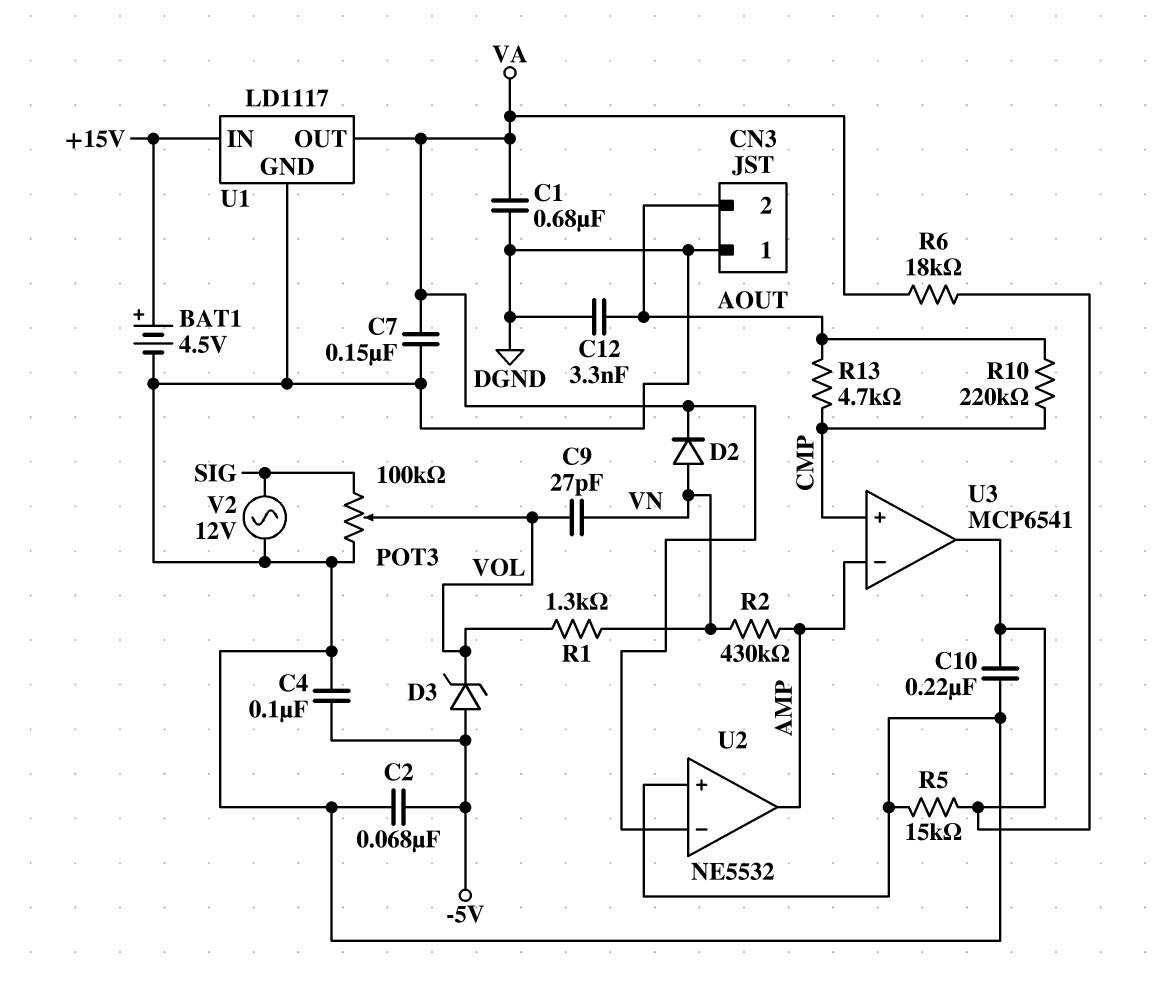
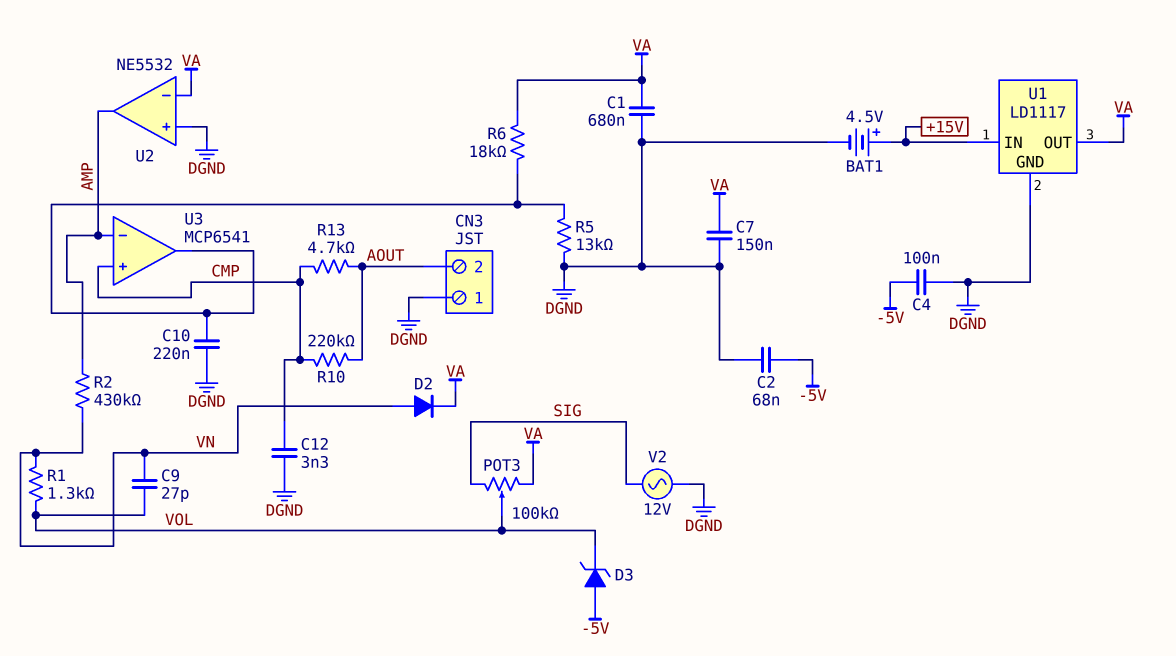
C12: 3.3nF (AOUT, DGND) -> 3.3nF (CMP, DGND)
POT3: 100k (DGND, SIG, wiper VOL) -> 100k (SIG, VA, wiper VOL)
R5: 15k (DGND, U3/out) -> 13k (DGND, U3/out)

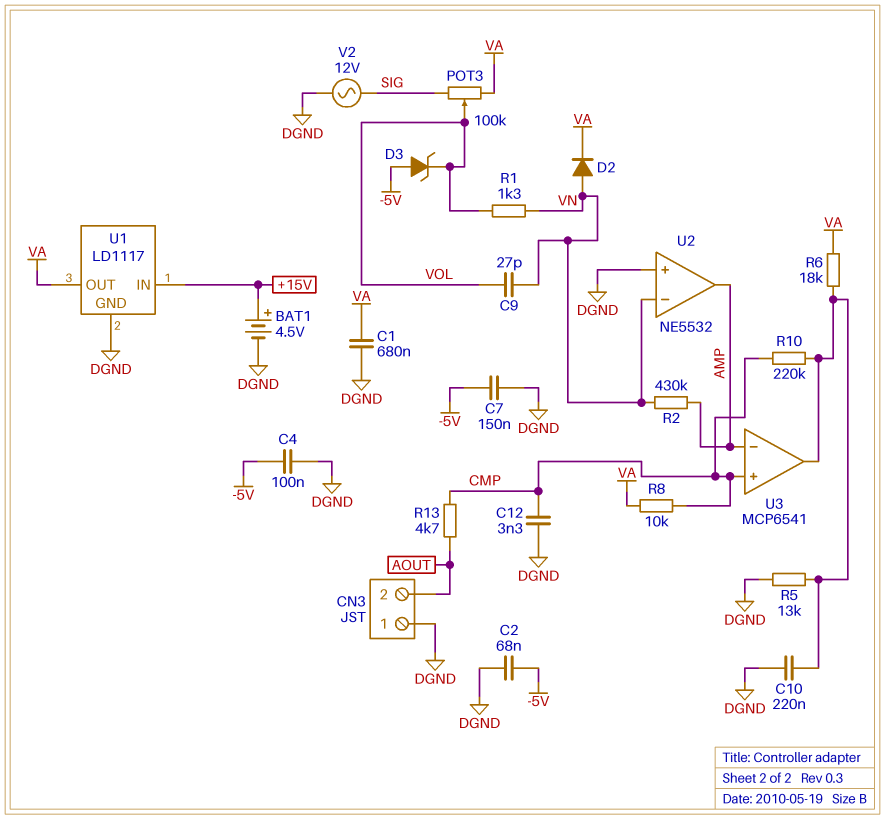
C7: 150nF (DGND, VA) -> 150nF (-5V, DGND)
R8: none -> 10k (CMP, VA)
R10: 220k (AOUT, CMP) -> 220k (CMP, U3/out)
U2 pin in-: VA -> VN

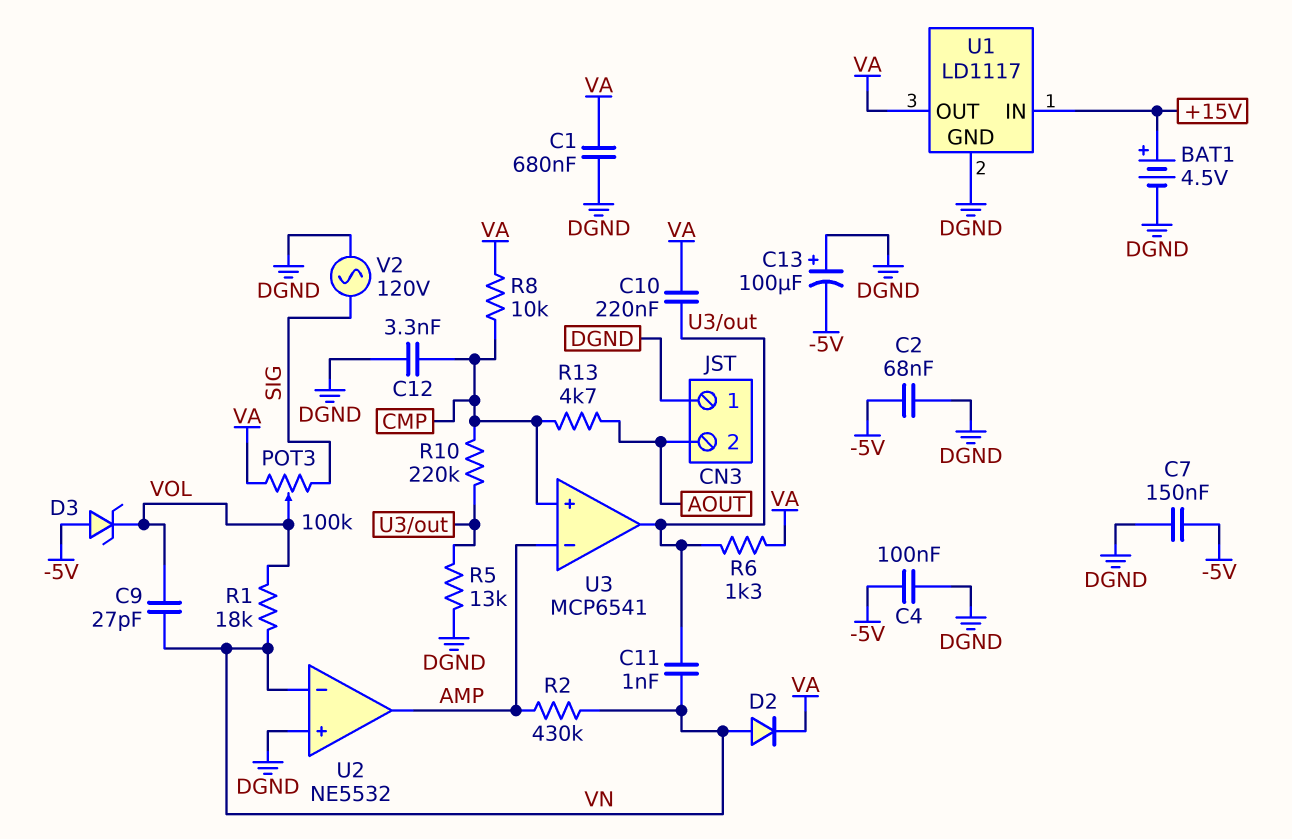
C10: 220nF (DGND, U3/out) -> 220nF (U3/out, VA)
C11: none -> 1nF (U3/out, VN)
C13: none -> 100uF (plus DGND, minus -5V)
R1: 1.3k (VN, VOL) -> 18k (VN, VOL)
R6: 18k (U3/out, VA) -> 1.3k (U3/out, VA)
V2: AC 12V (DGND, SIG) -> AC 120V (DGND, SIG)

